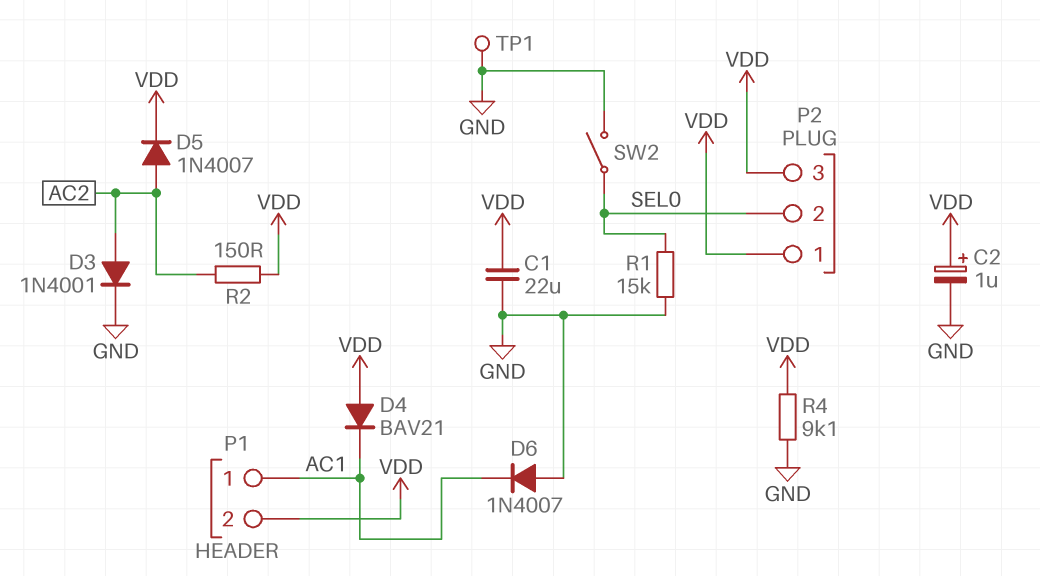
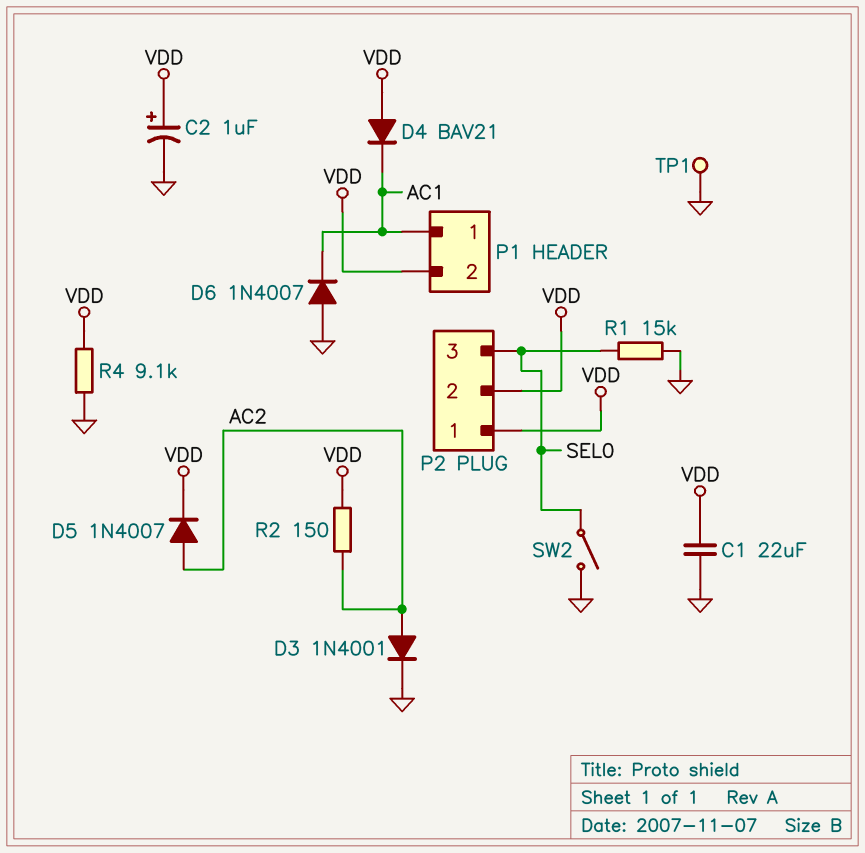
P2 pin 2: SEL0 -> VDD
P2 pin 3: VDD -> SEL0

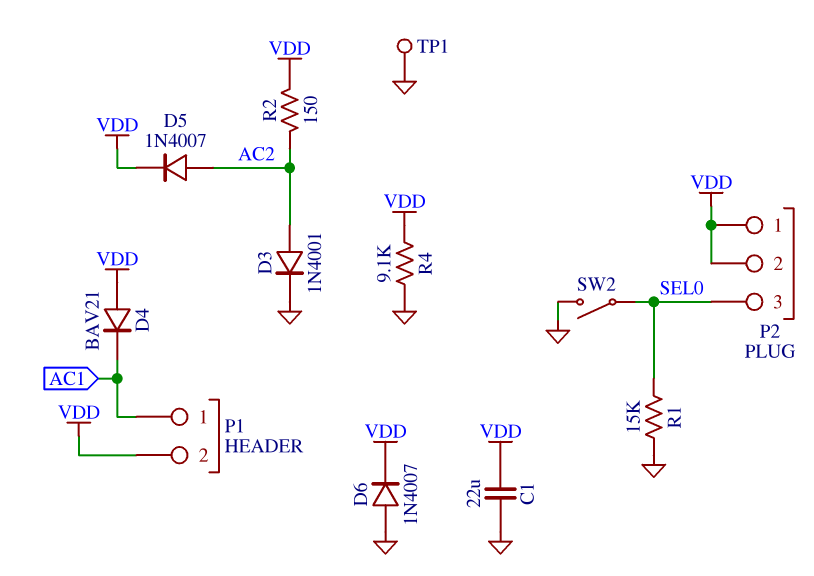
C2: 1uF (plus VDD, minus GND) -> none
D6: diode 1N4007 (A GND, K AC1) -> diode 1N4007 (A GND, K VDD)

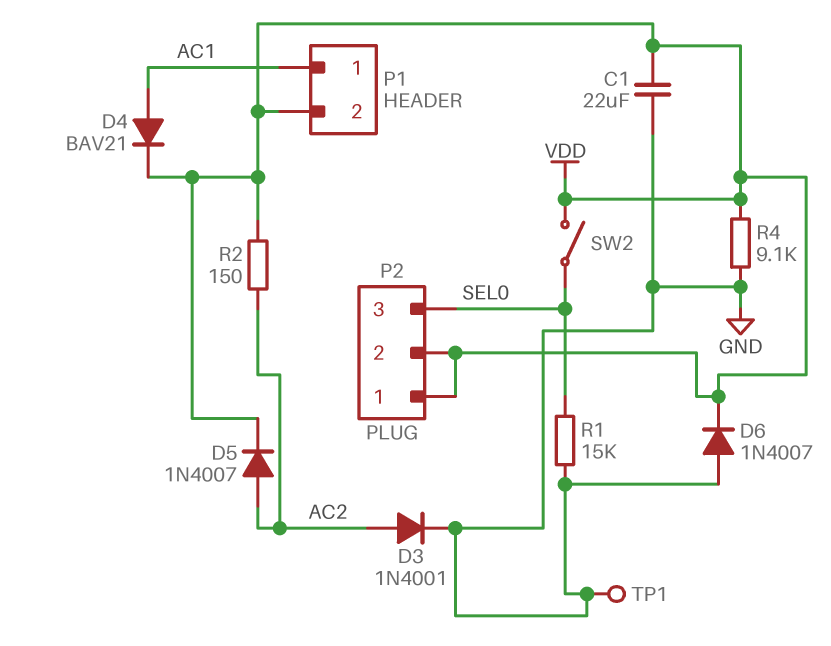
D4: diode BAV21 (A VDD, K AC1) -> diode BAV21 (A AC1, K VDD)
SW2: switch (GND, SEL0) -> switch (SEL0, VDD)

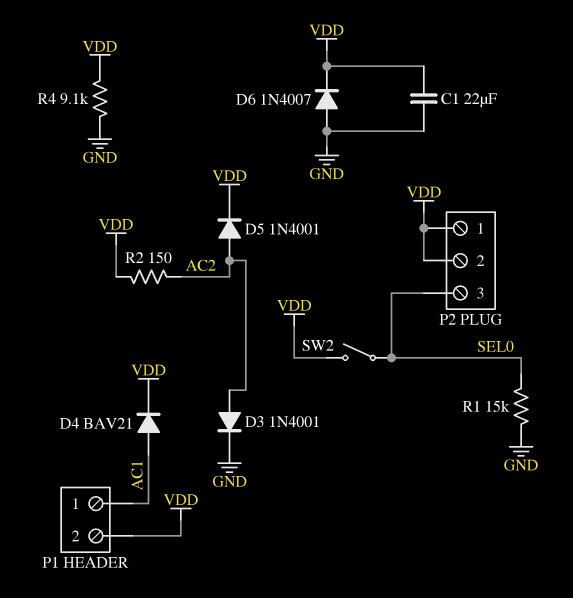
D5: diode 1N4007 (A AC2, K VDD) -> diode 1N4001 (A AC2, K VDD)
TP1: test point (GND) -> none

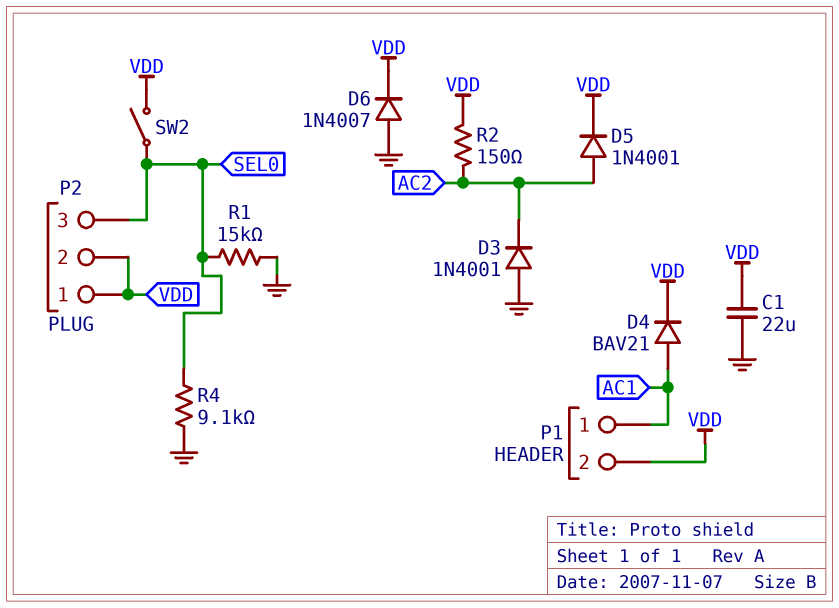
D3: diode 1N4001 (A AC2, K GND) -> diode 1N4001 (A GND, K AC2)
R4: 9.1k (GND, VDD) -> 9.1k (GND, SEL0)

